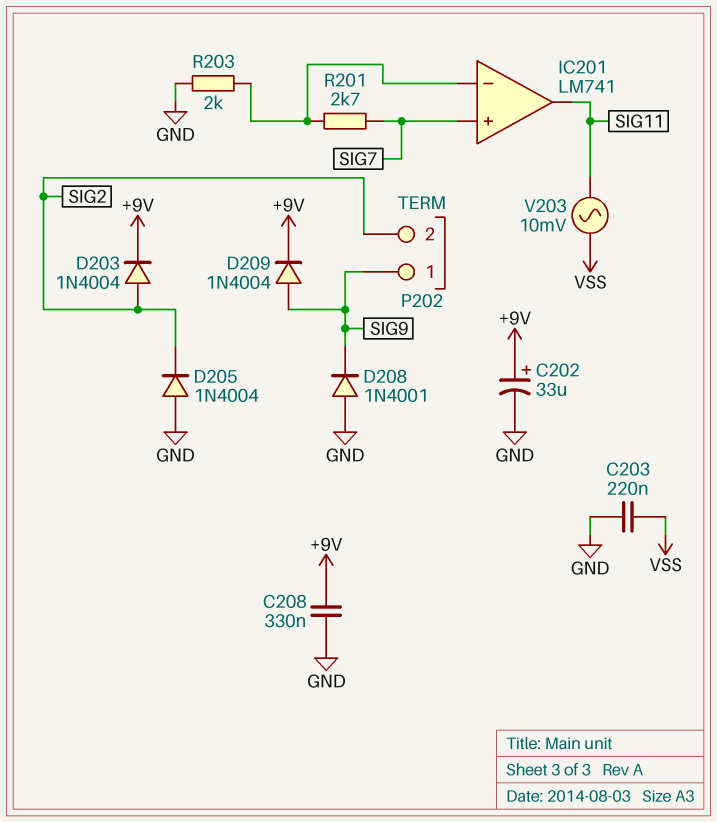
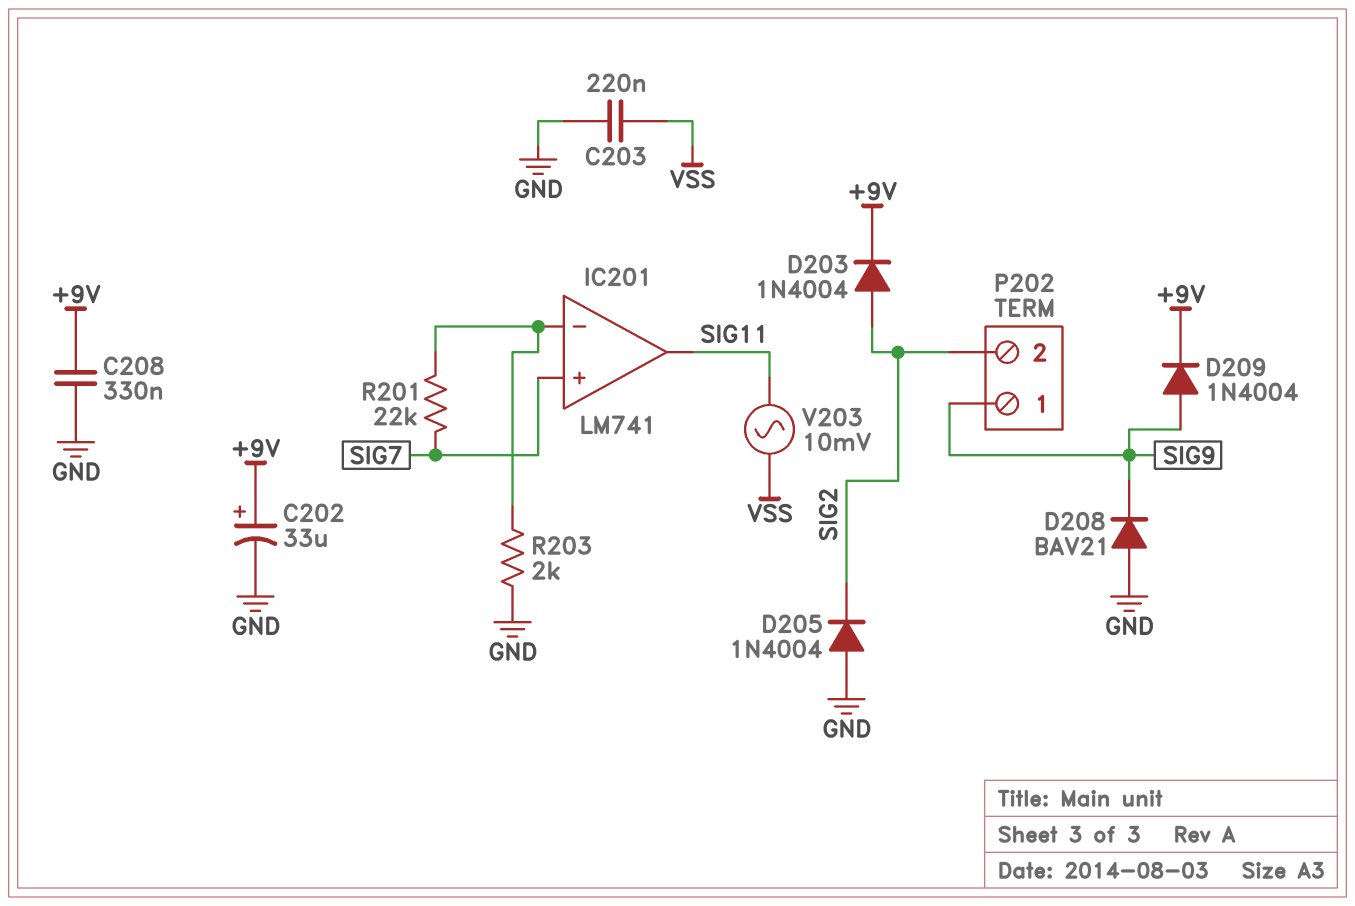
D208: diode 1N4001 (A GND, K SIG9) -> diode BAV21 (A GND, K SIG9)
R201: 2.7k (IC201/in-, SIG7) -> 22k (IC201/in-, SIG7)

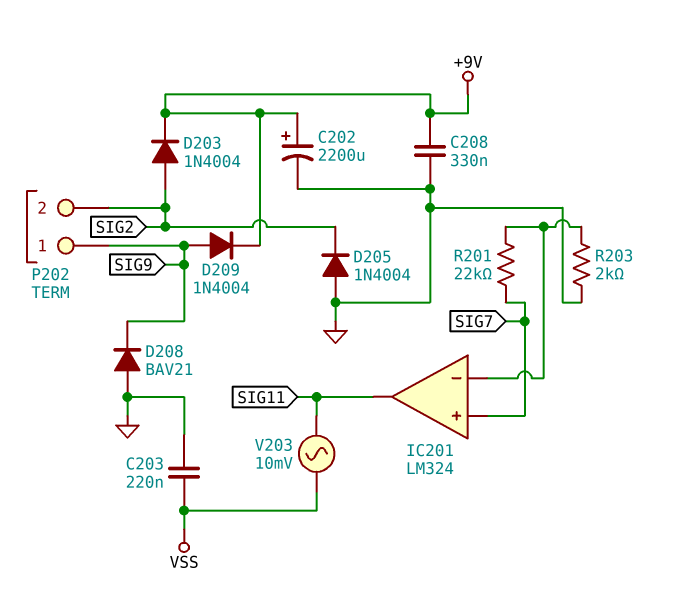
C202: 33uF (plus +9V, minus GND) -> 2200uF (plus +9V, minus GND)
IC201: LM741 -> LM324

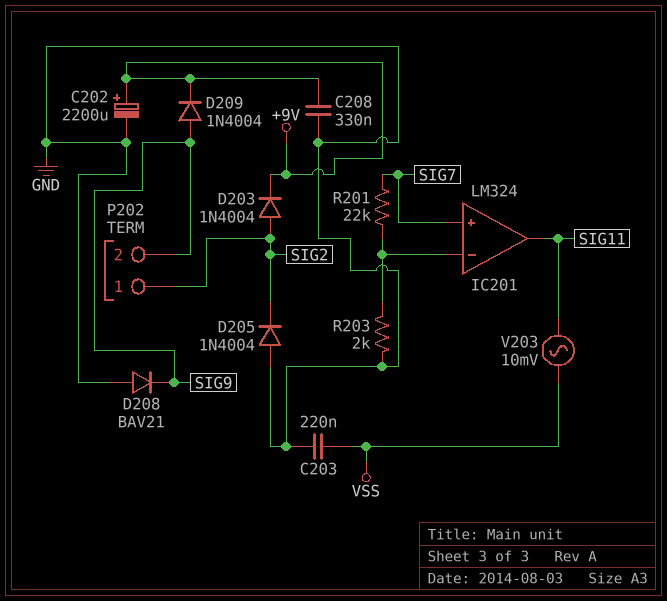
P202 pin 1: SIG9 -> SIG2
P202 pin 2: SIG2 -> SIG9

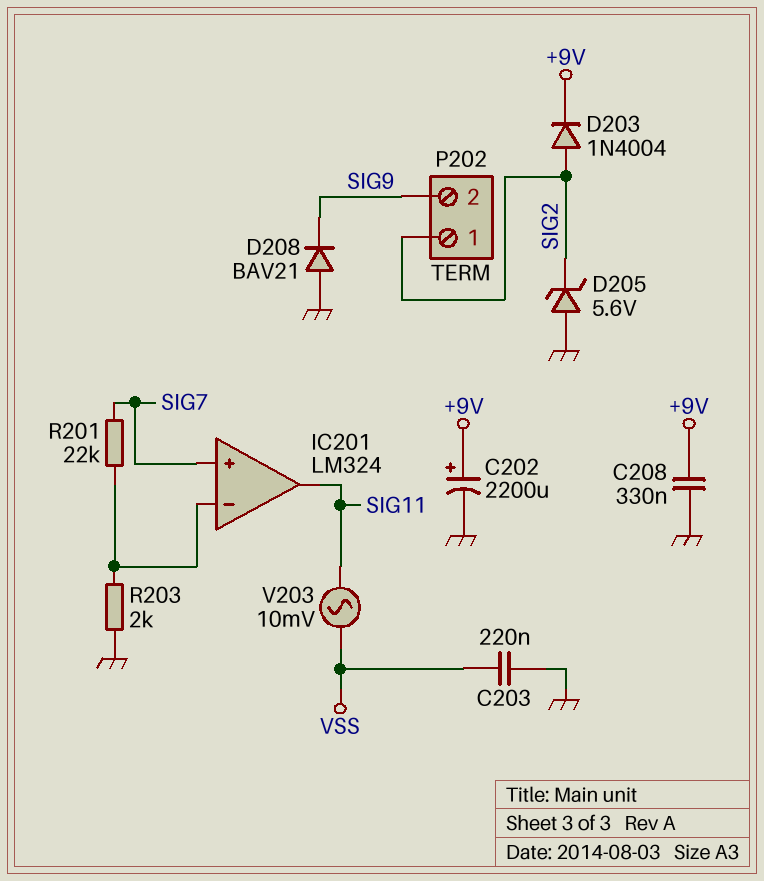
D205: diode 1N4004 (A GND, K SIG2) -> zener 5.6V (A GND, K SIG2)
D209: diode 1N4004 (A SIG9, K +9V) -> none

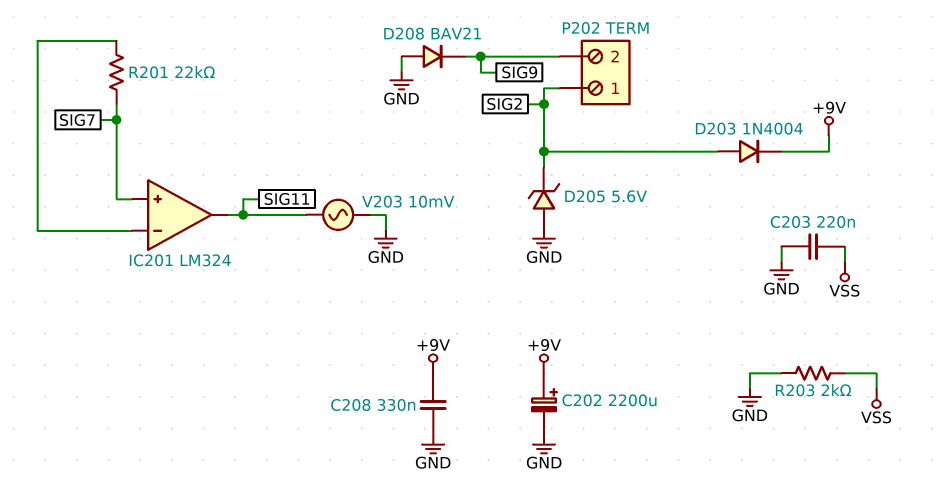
R203: 2k (GND, IC201/in-) -> 2k (GND, VSS)
V203: AC 10mV (SIG11, VSS) -> AC 10mV (GND, SIG11)

